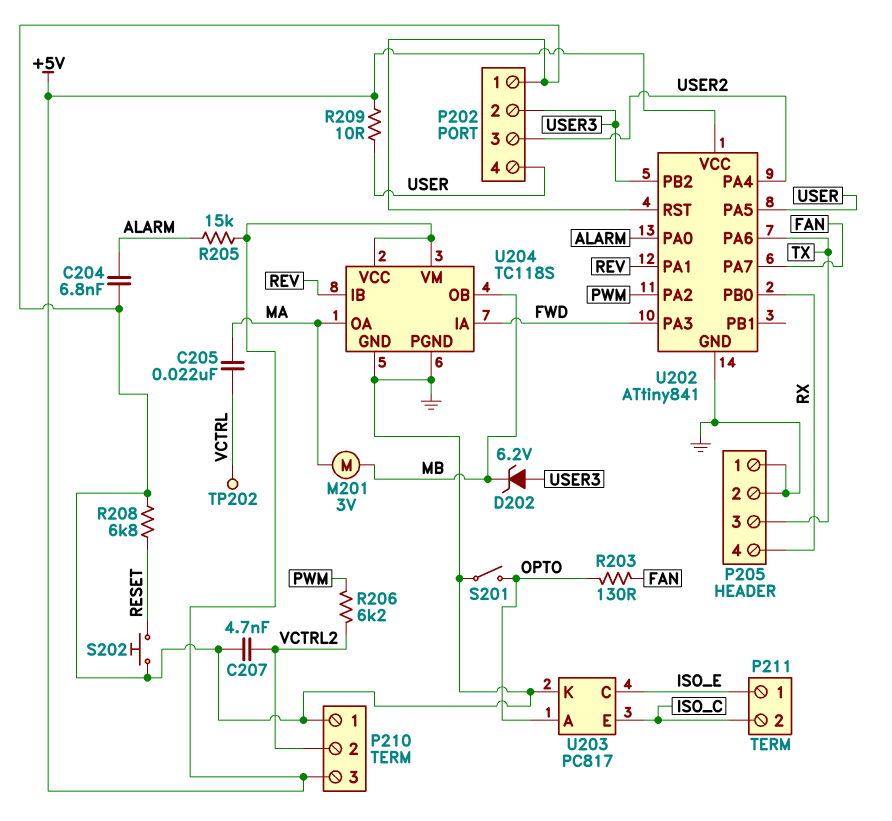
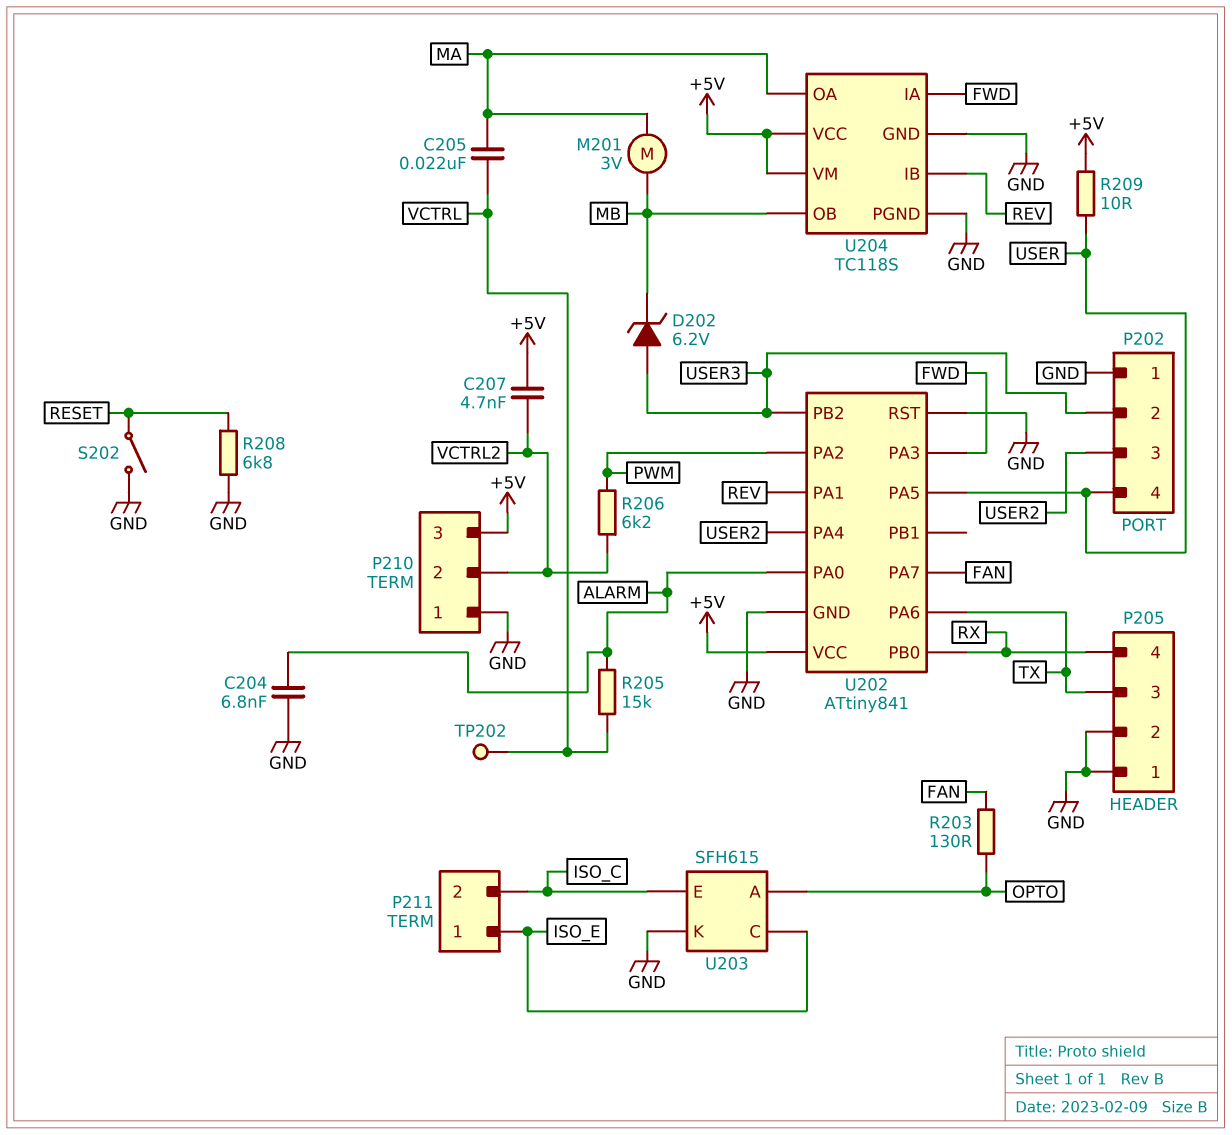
C207: 4.7nF (GND, VCTRL2) -> 4.7nF (+5V, VCTRL2)
R205: 15k (+5V, ALARM) -> 15k (ALARM, VCTRL)
S201: switch (GND, OPTO) -> none
S202: button (GND, RESET) -> switch (GND, RESET)
U203: PC817 -> SFH615

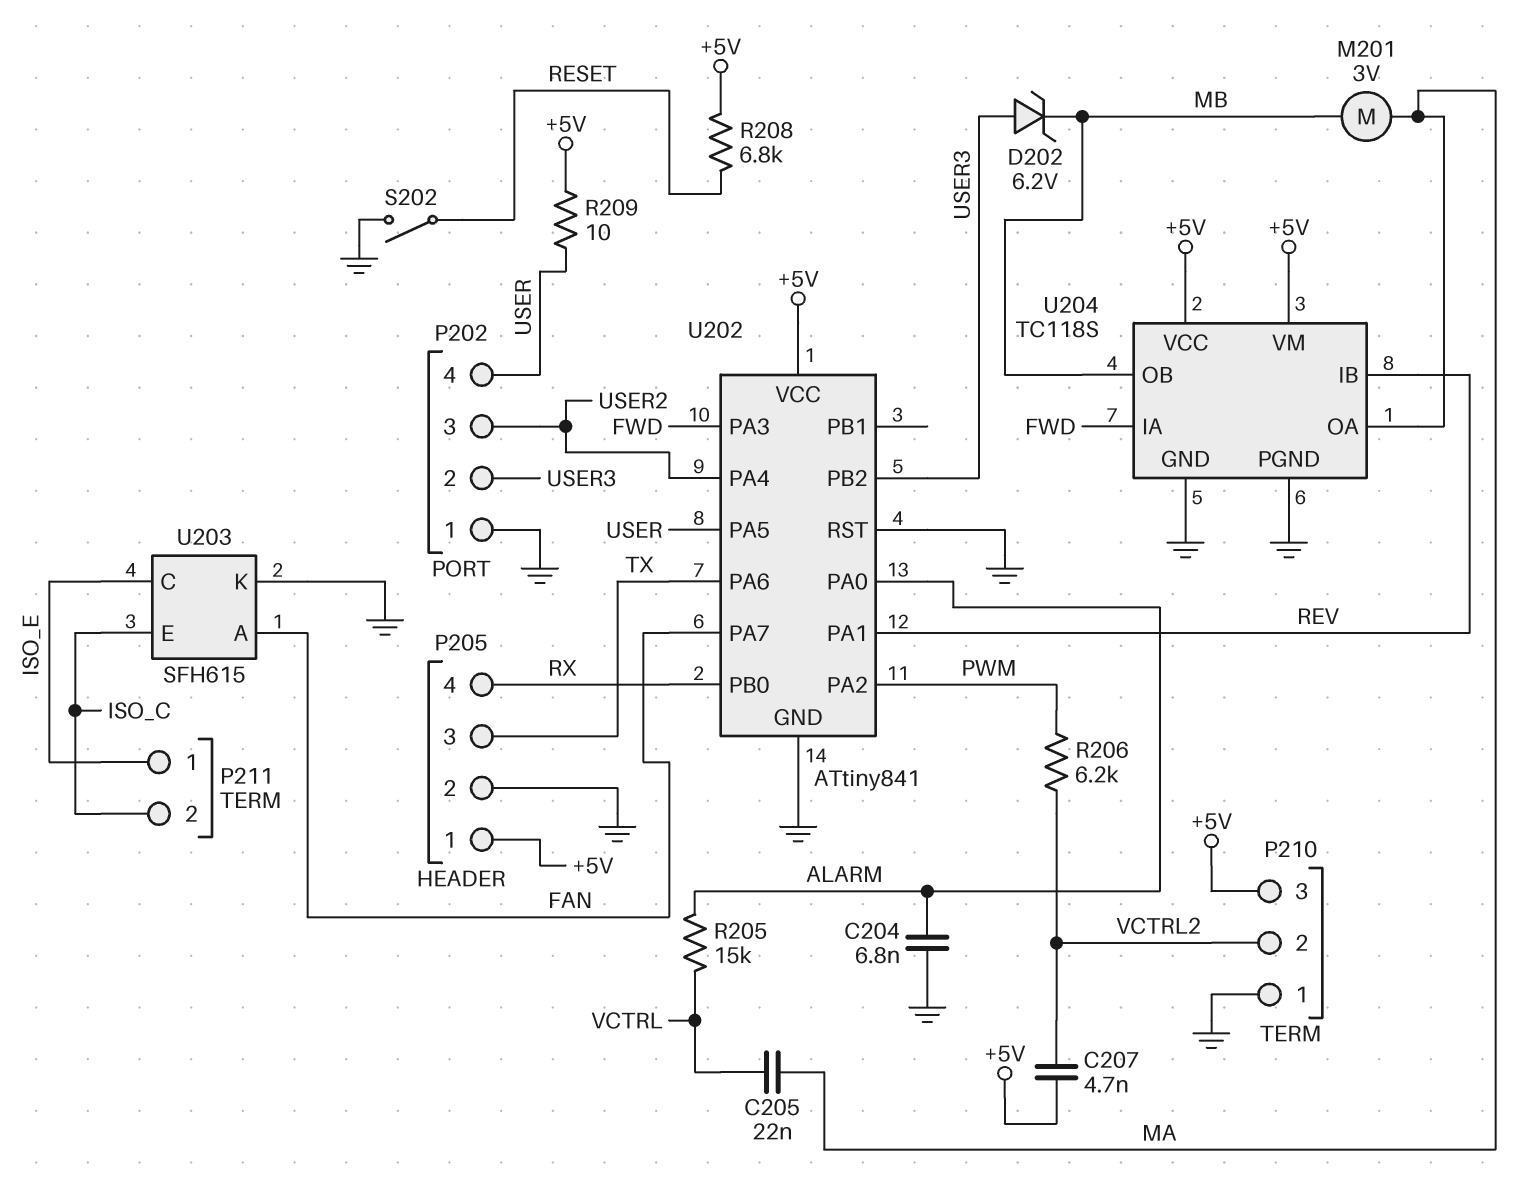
P205 pin 1: GND -> +5V
R203: 130 (FAN, OPTO) -> none
R208: 6.8k (GND, RESET) -> 6.8k (+5V, RESET)
TP202: test point (VCTRL) -> none
U203 pin A: OPTO -> FAN

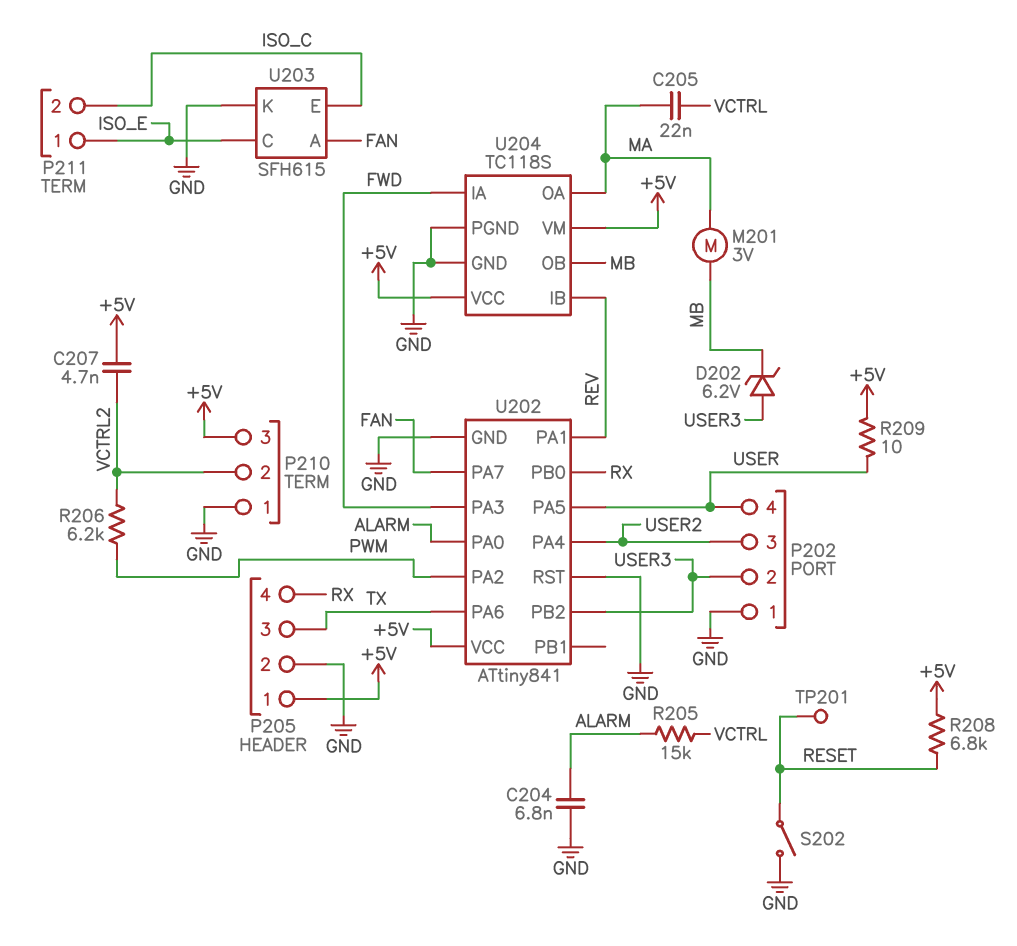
TP201: none -> test point (RESET)

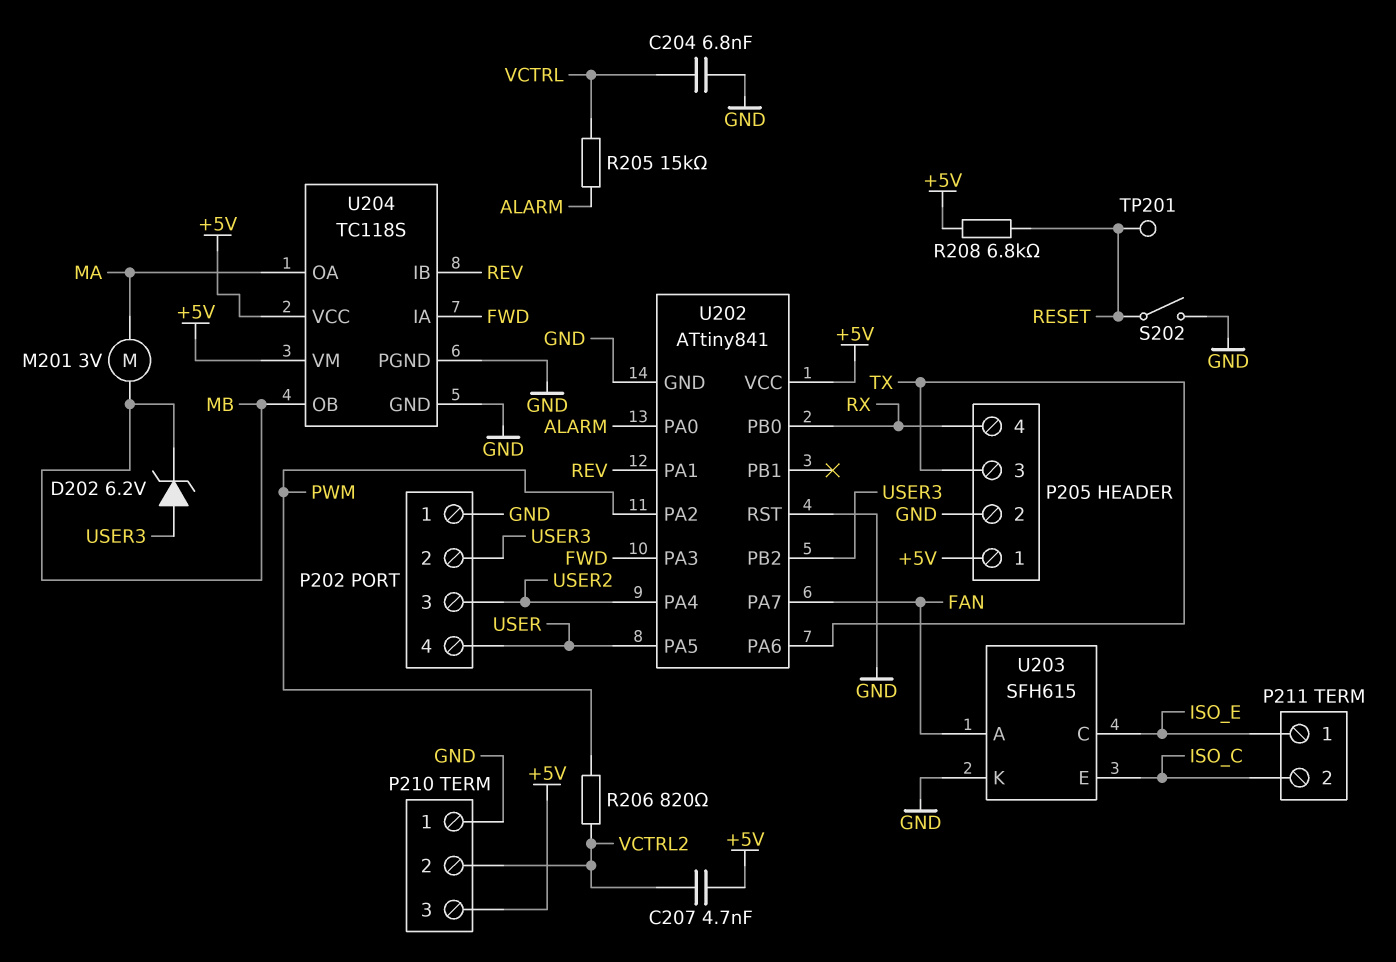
C204: 6.8nF (ALARM, GND) -> 6.8nF (GND, VCTRL)
C205: 22nF (MA, VCTRL) -> none
R206: 6.2k (PWM, VCTRL2) -> 820 (PWM, VCTRL2)
R209: 10 (+5V, USER) -> none

